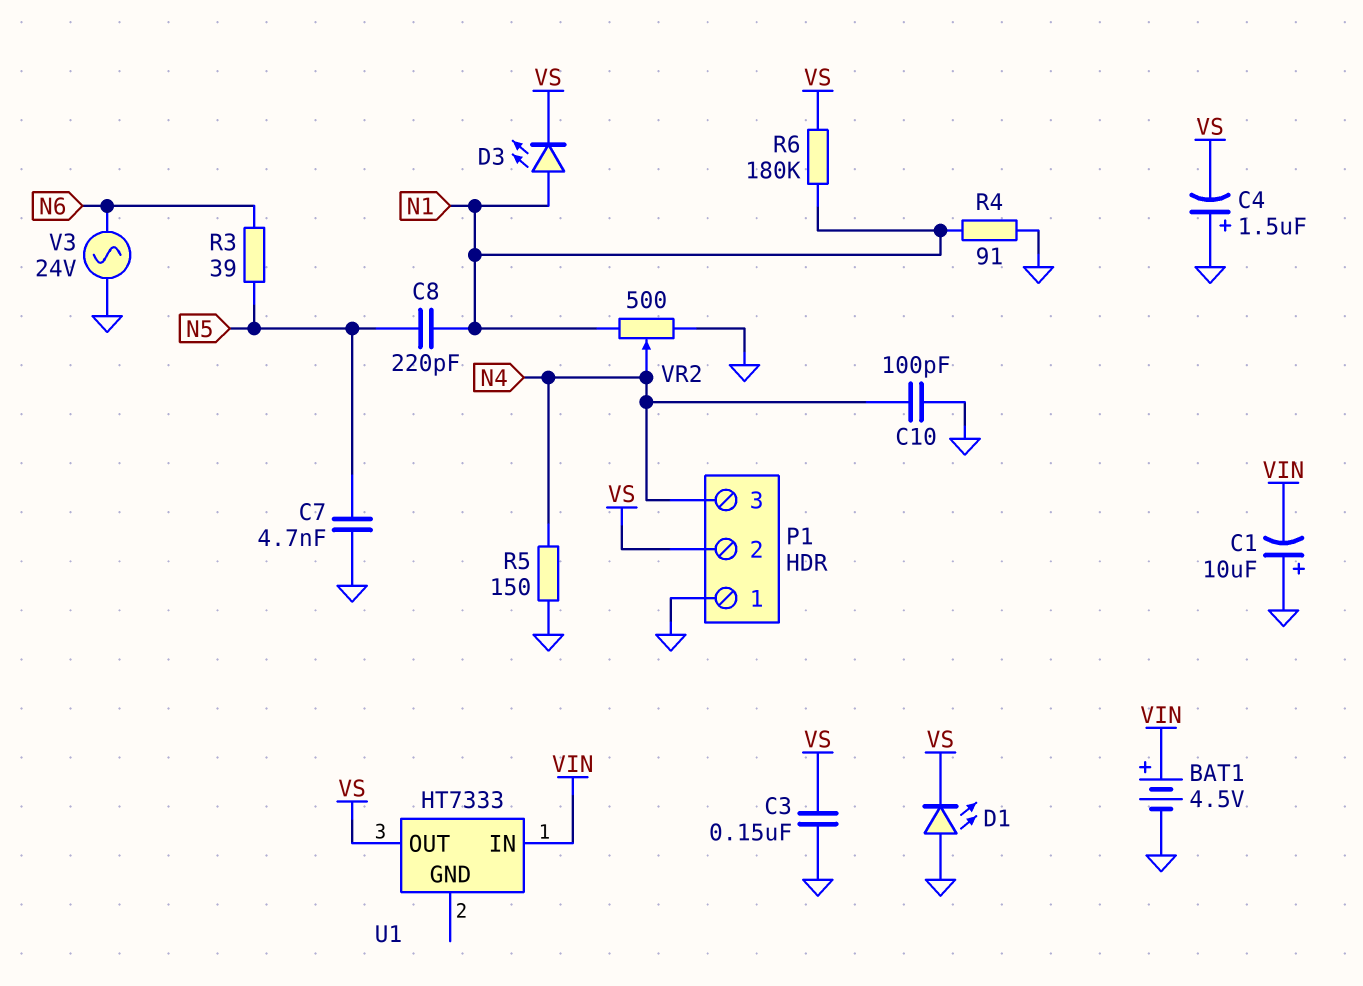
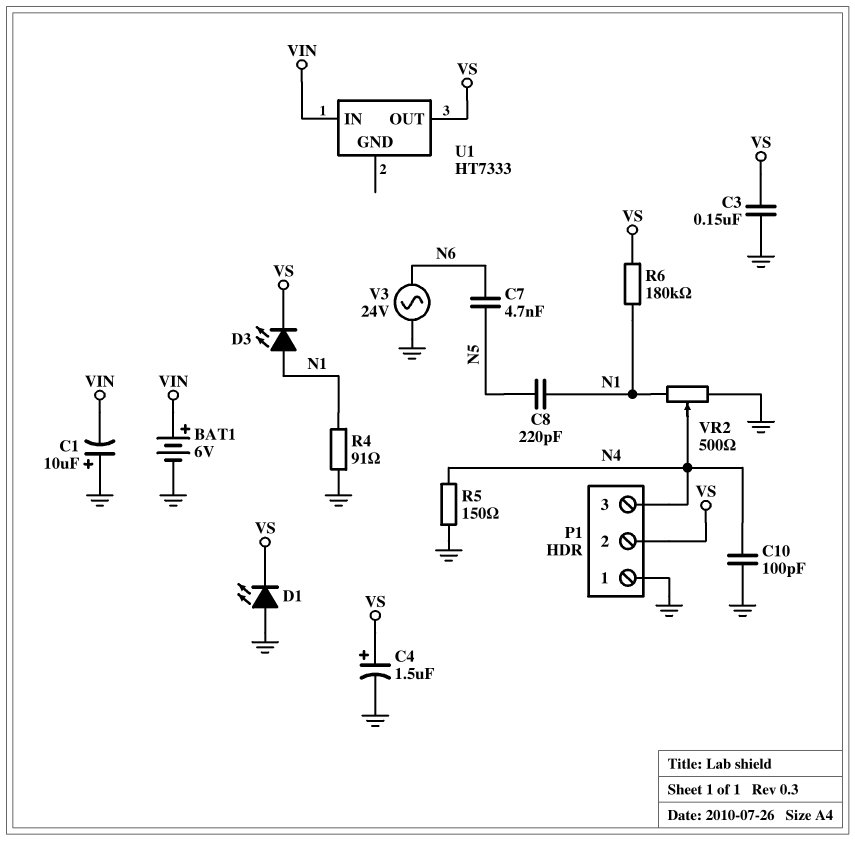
BAT1: 4.5V (plus VIN, minus GND) -> 6V (plus VIN, minus GND)
C4: 1.5uF (plus GND, minus VS) -> 1.5uF (plus VS, minus GND)
C7: 4.7nF (GND, N5) -> 4.7nF (N5, N6)
R3: 39 (N5, N6) -> none

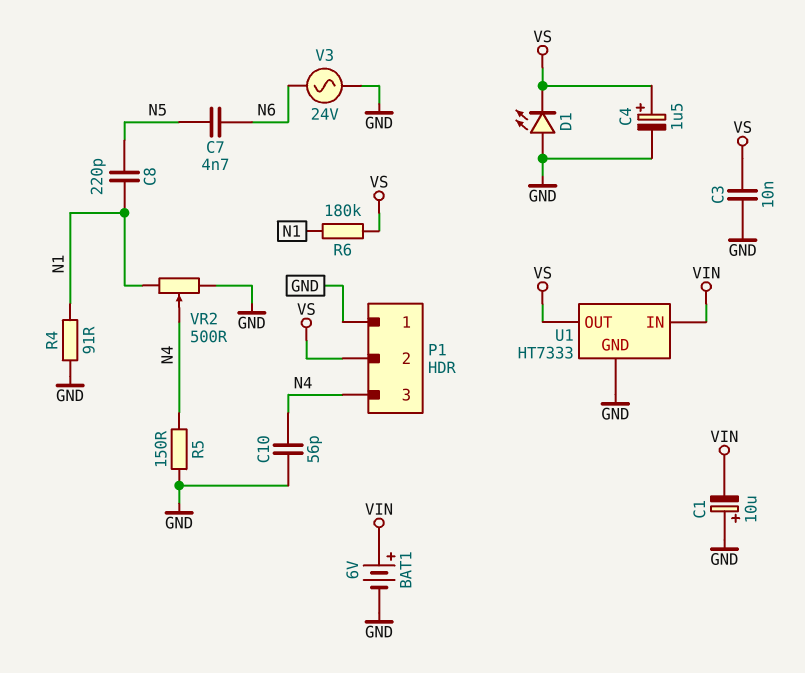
C3: 150nF (GND, VS) -> 10nF (GND, VS)
C10: 100pF (GND, N4) -> 56pF (GND, N4)
D3: LED (A N1, K VS) -> none
U1 pin GND: none -> GND

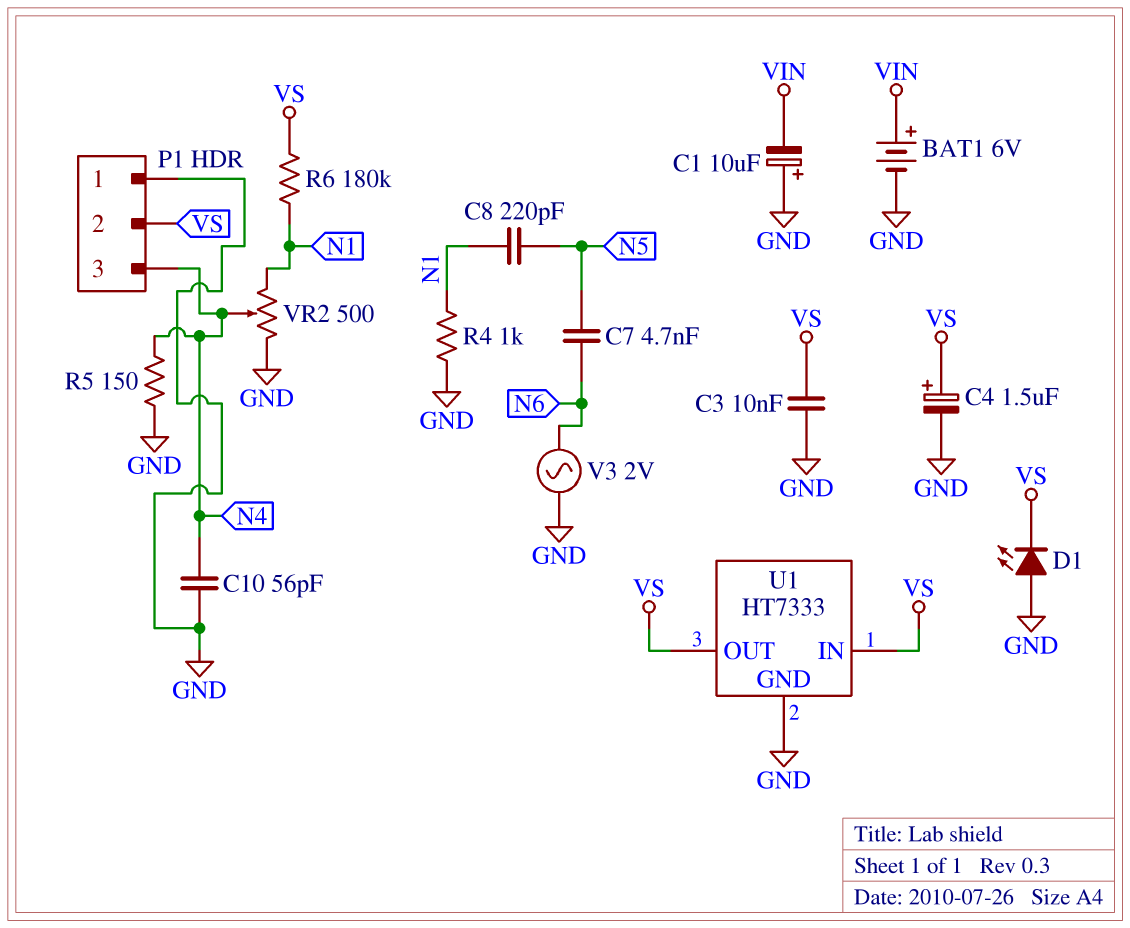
R4: 91 (GND, N1) -> 1k (GND, N1)
U1 pin IN: VIN -> VS
V3: AC 24V (GND, N6) -> AC 2V (GND, N6)

